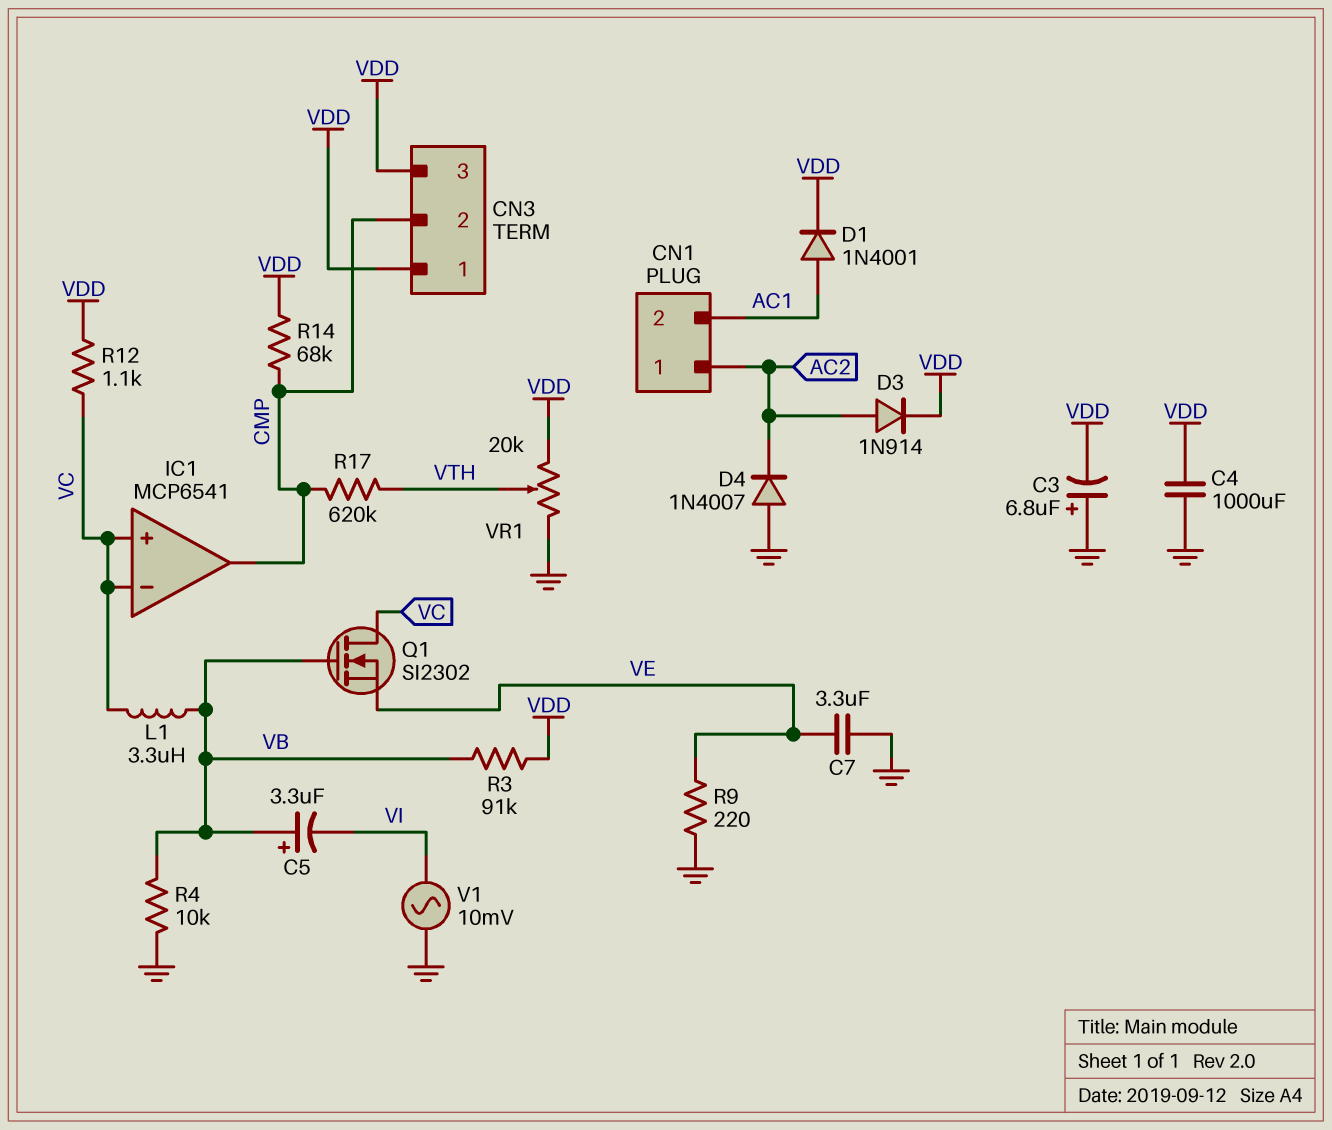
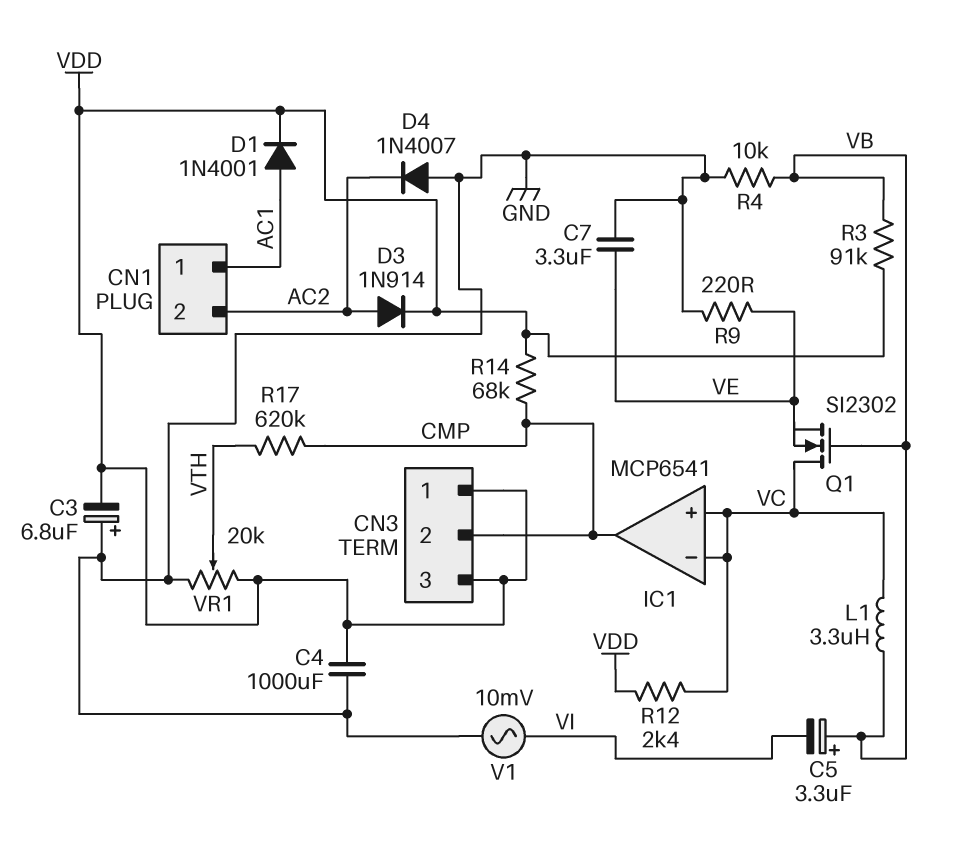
CN1 pin 1: AC2 -> AC1
CN1 pin 2: AC1 -> AC2
R12: 1.1k (VC, VDD) -> 2.4k (VC, VDD)

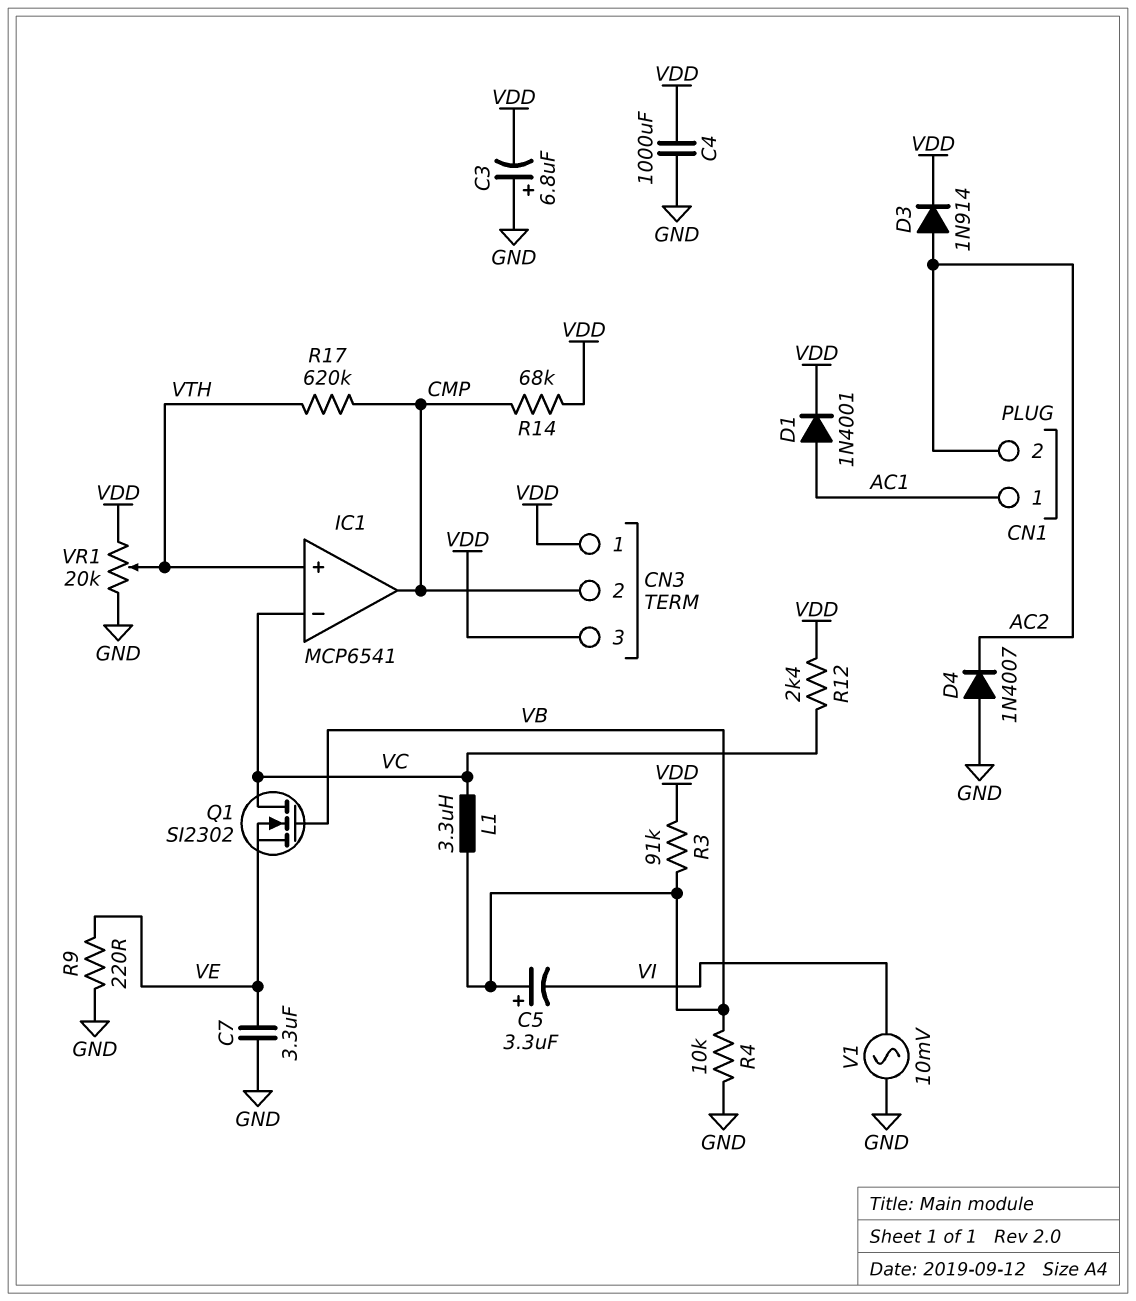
IC1 pin in+: VC -> VTH

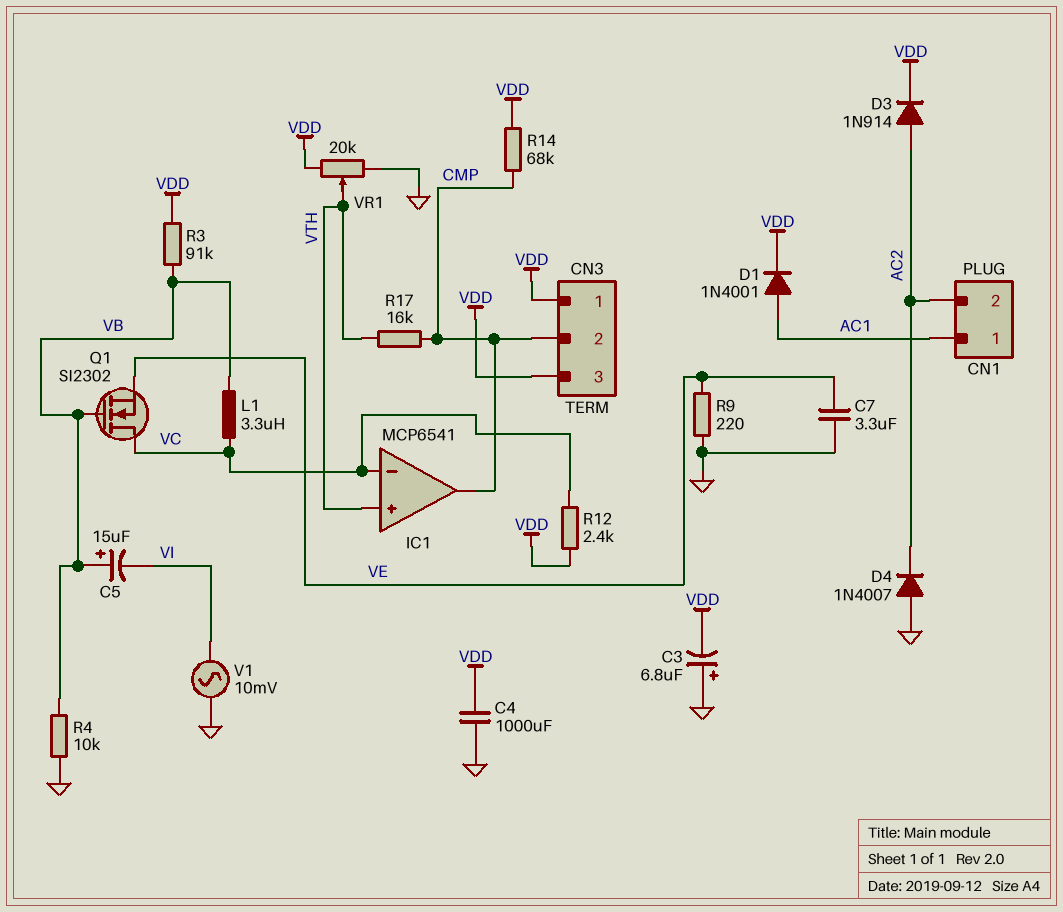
C5: 3.3uF (plus VB, minus VI) -> 15uF (plus VB, minus VI)
R17: 620k (CMP, VTH) -> 16k (CMP, VTH)

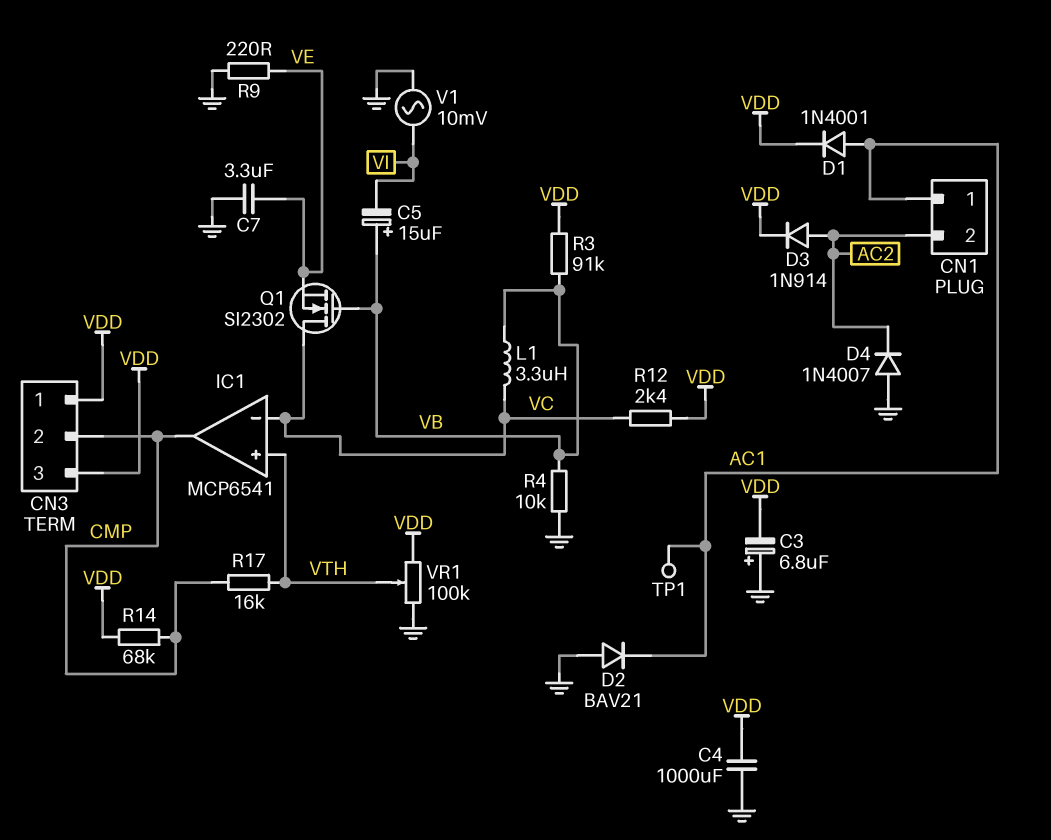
D2: none -> diode BAV21 (A GND, K AC1)
TP1: none -> test point (AC1)
VR1: 20k (GND, VDD, wiper VTH) -> 100k (GND, VDD, wiper VTH)

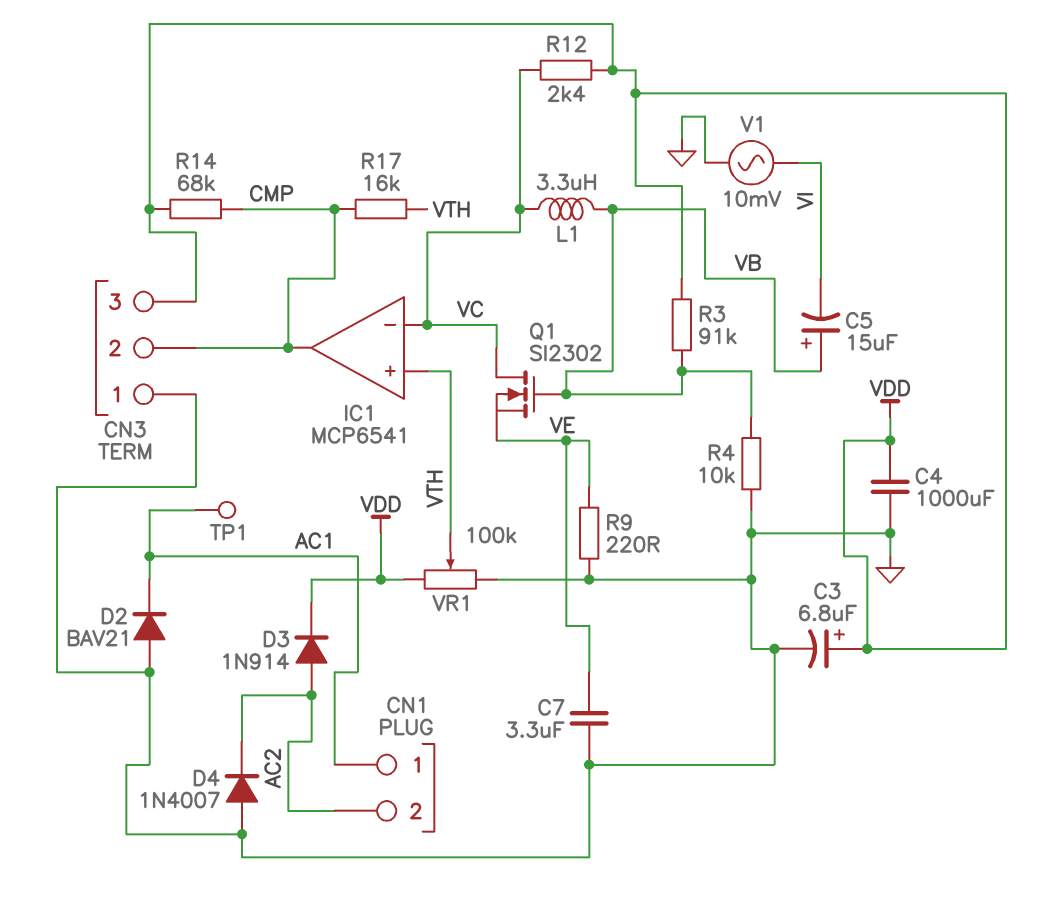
C3: 6.8uF (plus GND, minus VDD) -> 6.8uF (plus VDD, minus GND)
CN3 pin 1: VDD -> GND
D1: diode 1N4001 (A AC1, K VDD) -> none

